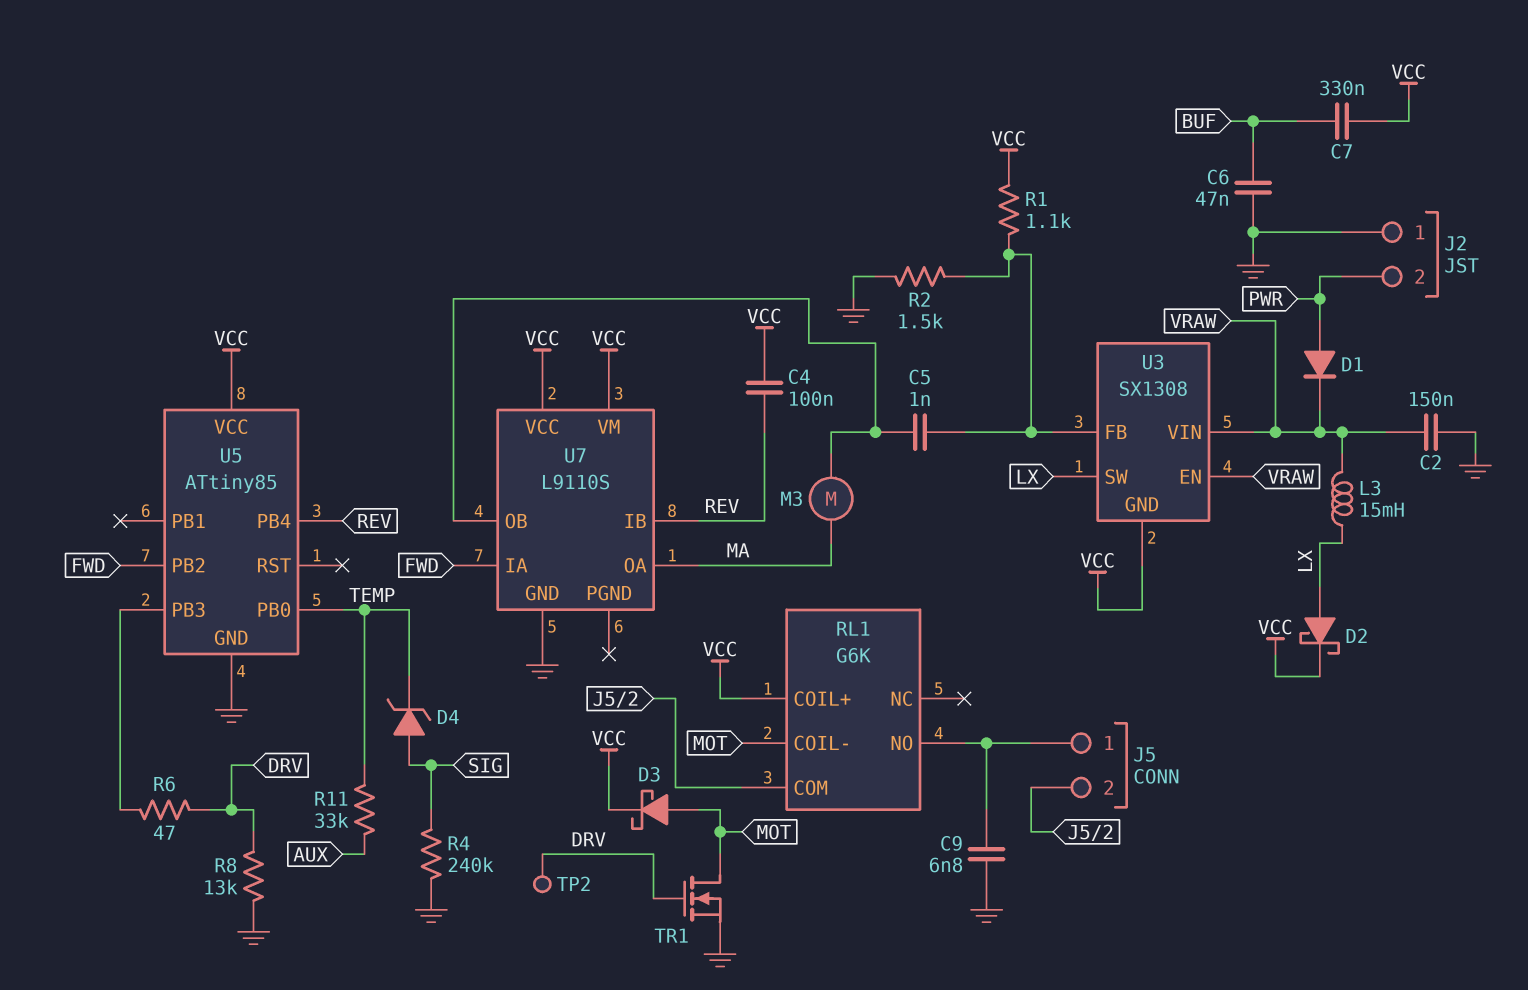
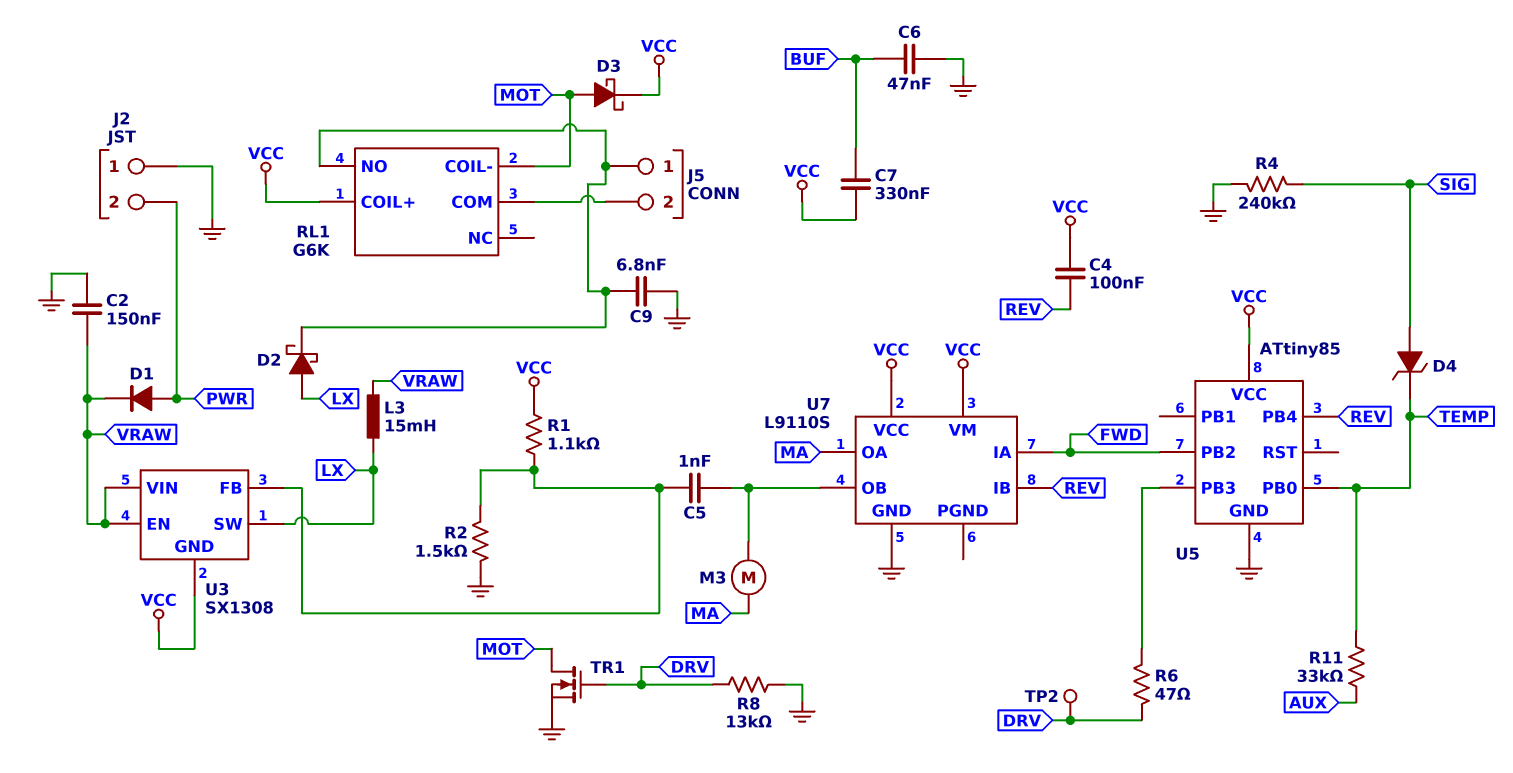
D2: schottky (A LX, K VCC) -> schottky (A LX, K J5/1)

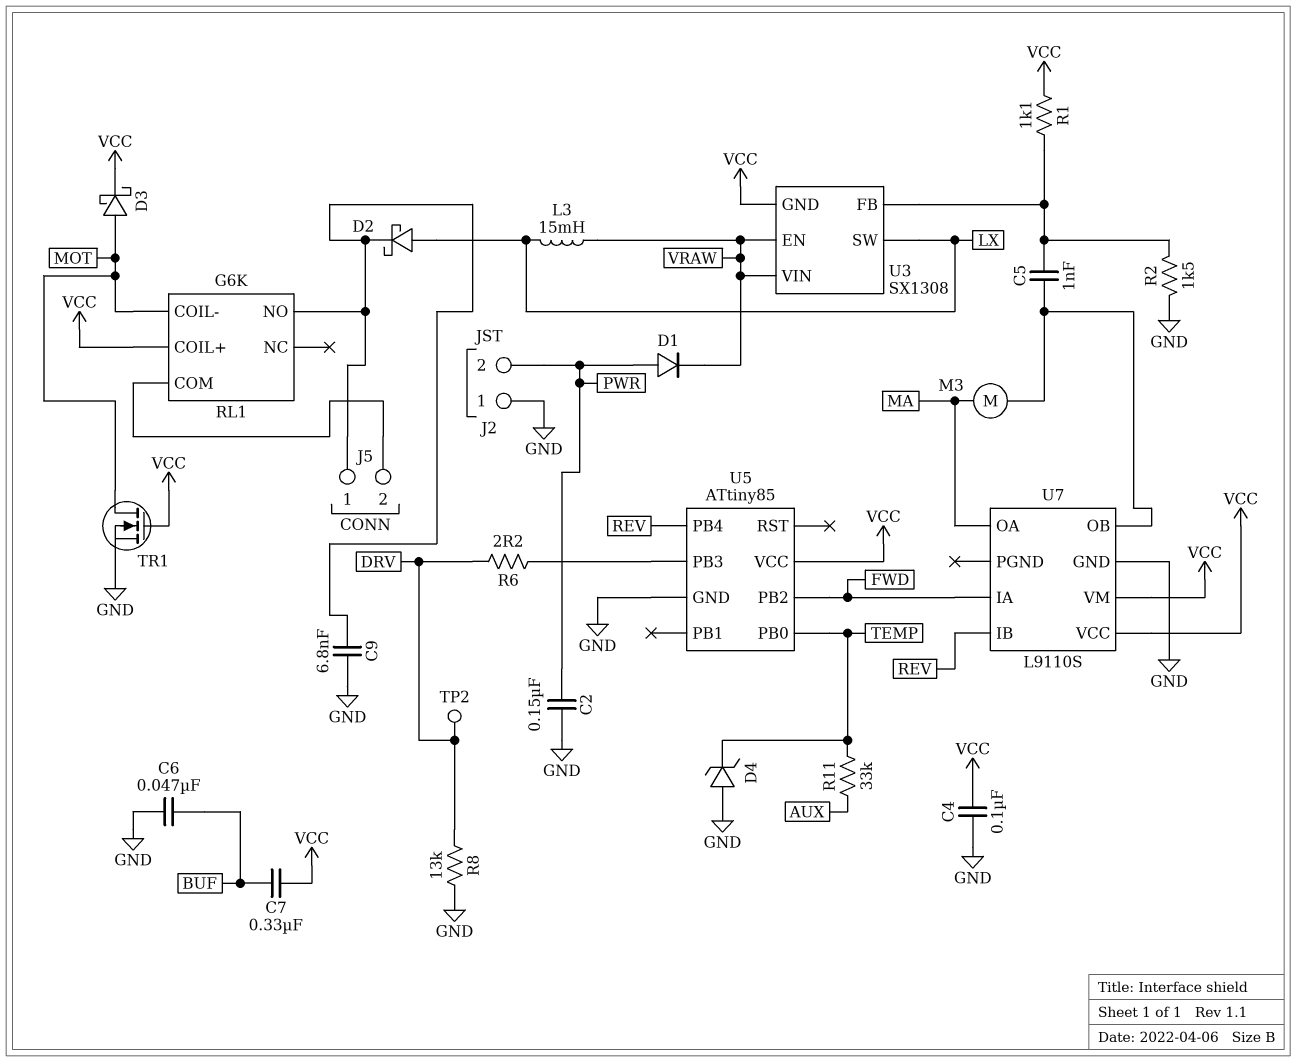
C2: 150nF (GND, VRAW) -> 150nF (GND, PWR)
C4: 100nF (REV, VCC) -> 100nF (GND, VCC)
D4: zener (A SIG, K TEMP) -> zener (A GND, K TEMP)
R4: 240k (GND, SIG) -> none
R6: 47 (DRV, U5/PB3) -> 2.2 (DRV, U5/PB3)
TR1: NMOS (G DRV, D MOT, S GND) -> NMOS (G VCC, D MOT, S GND)

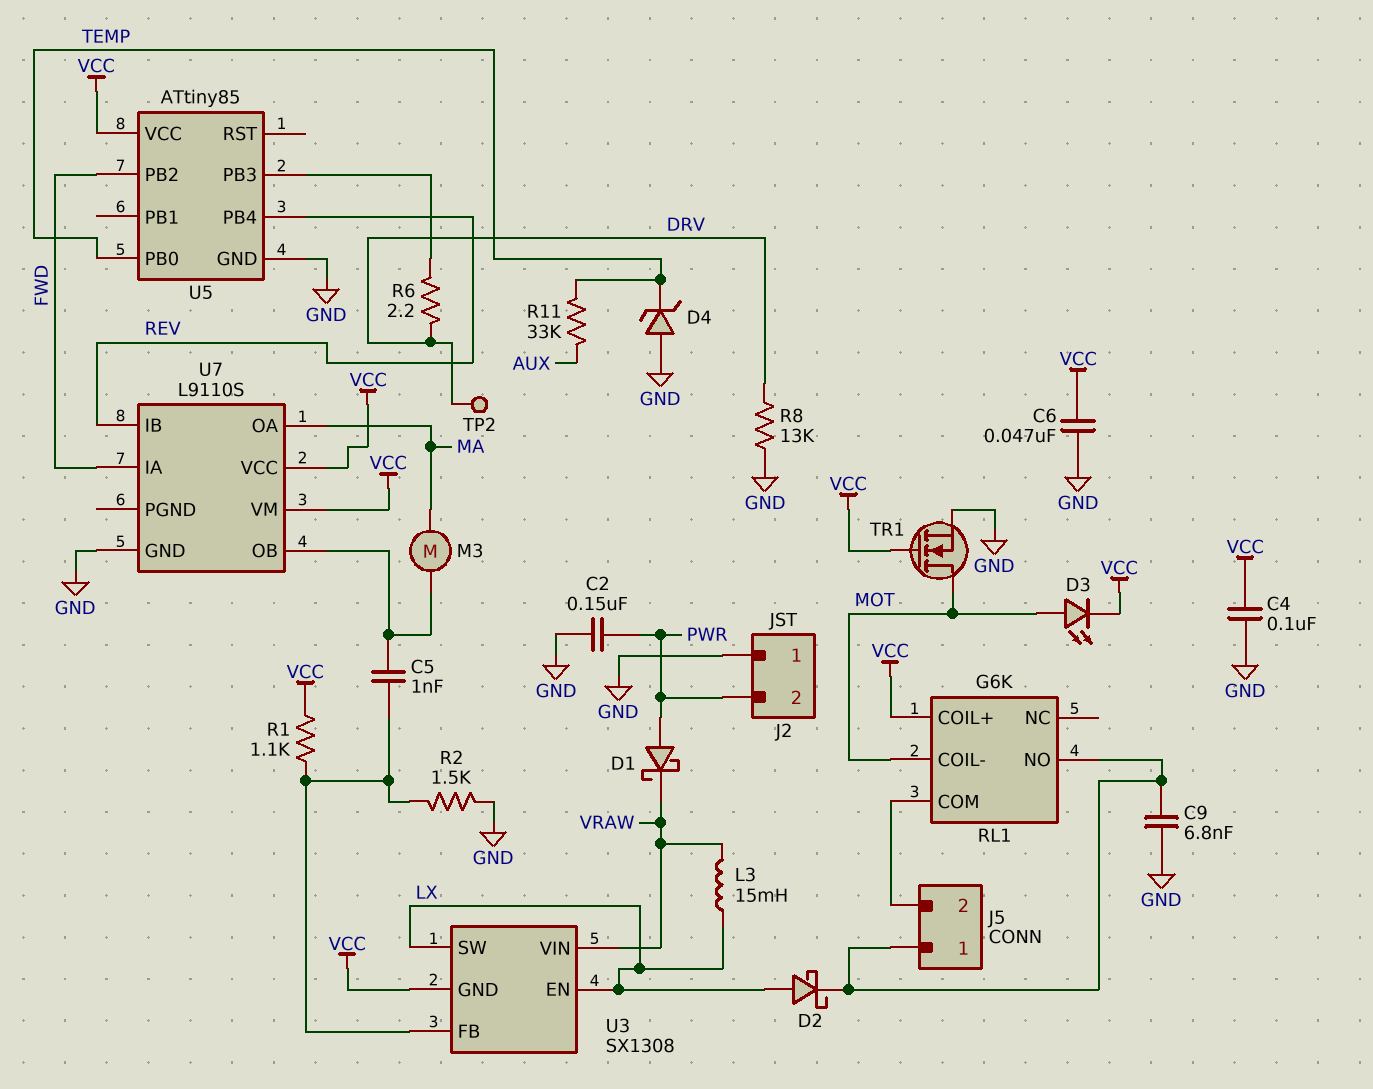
C6: 47nF (BUF, GND) -> 47nF (GND, VCC)
C7: 330nF (BUF, VCC) -> none
D1: diode (A PWR, K VRAW) -> schottky (A PWR, K VRAW)
D3: schottky (A MOT, K VCC) -> LED (A MOT, K VCC)
U3 pin EN: VRAW -> LX

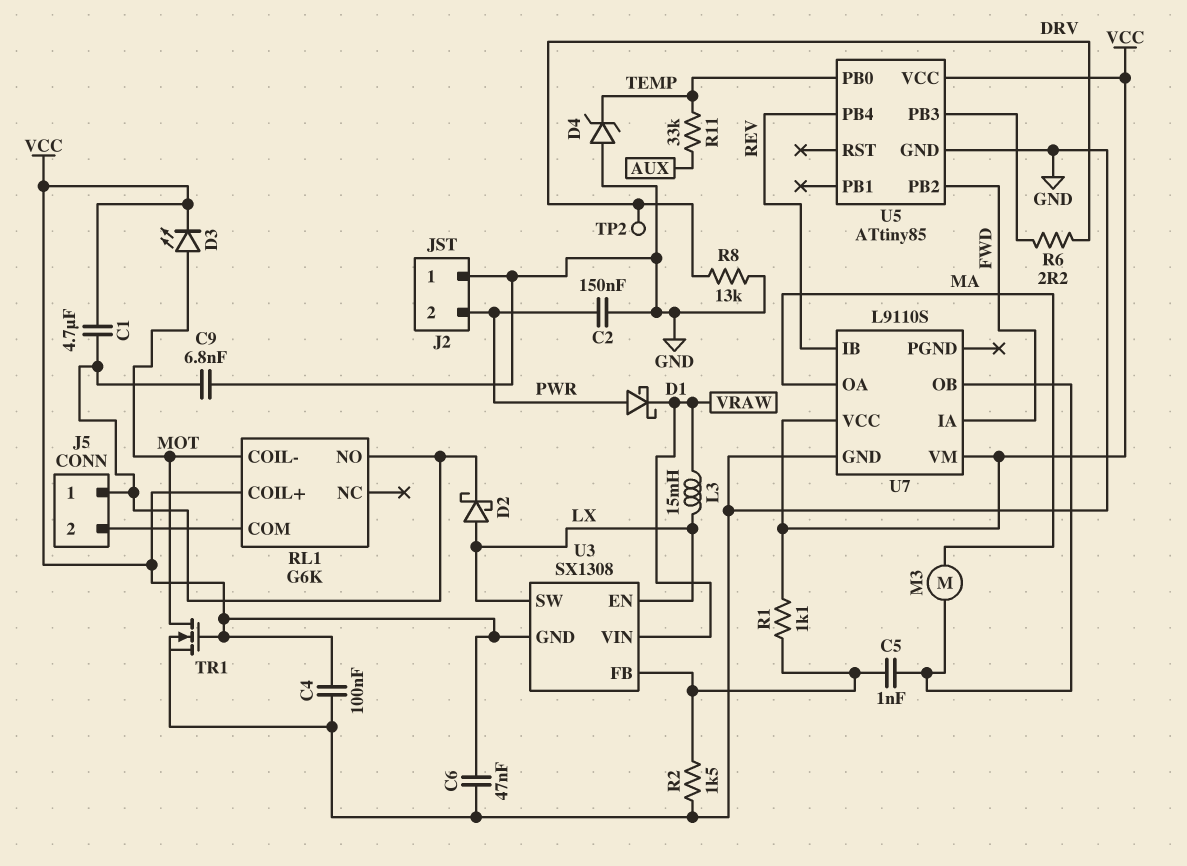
C1: none -> 4.7uF (J5/1, VCC)

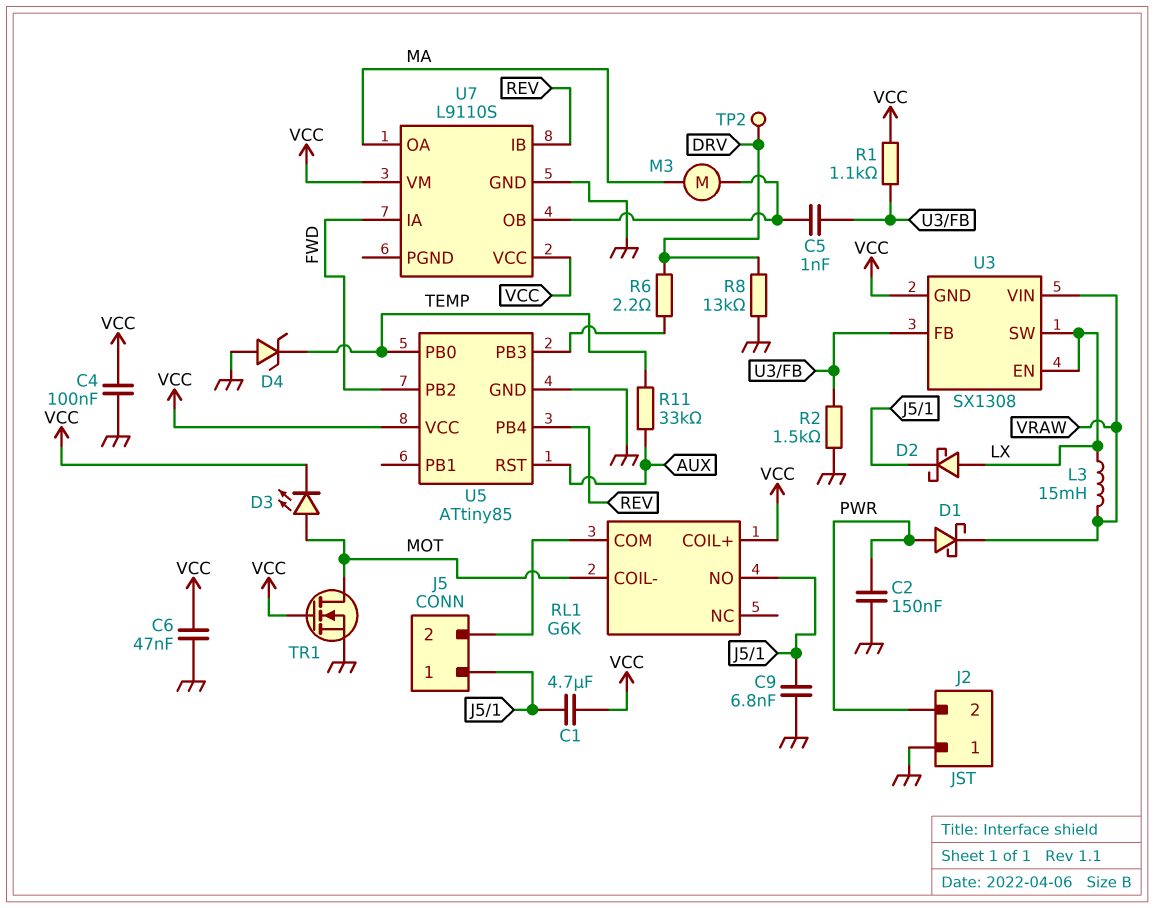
U5 pin RST: none -> AUX

